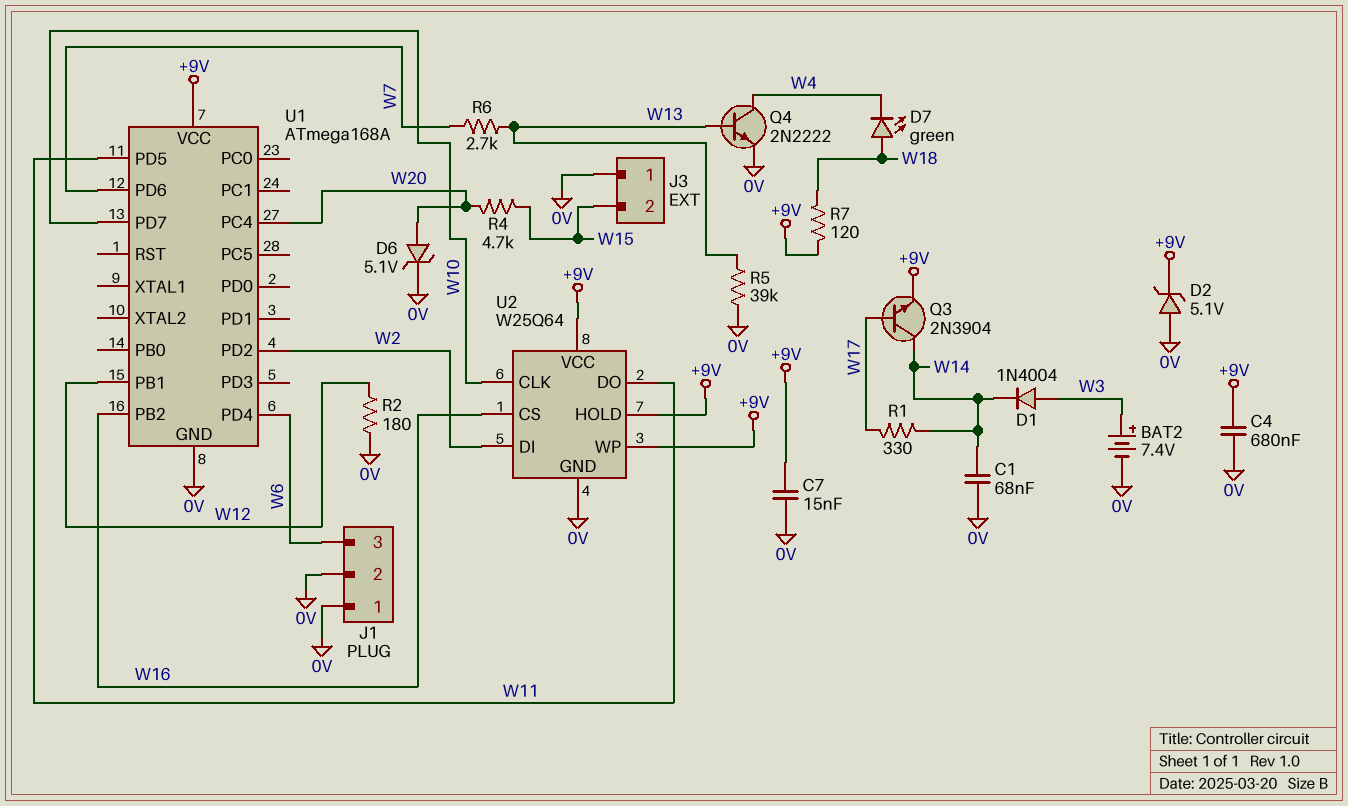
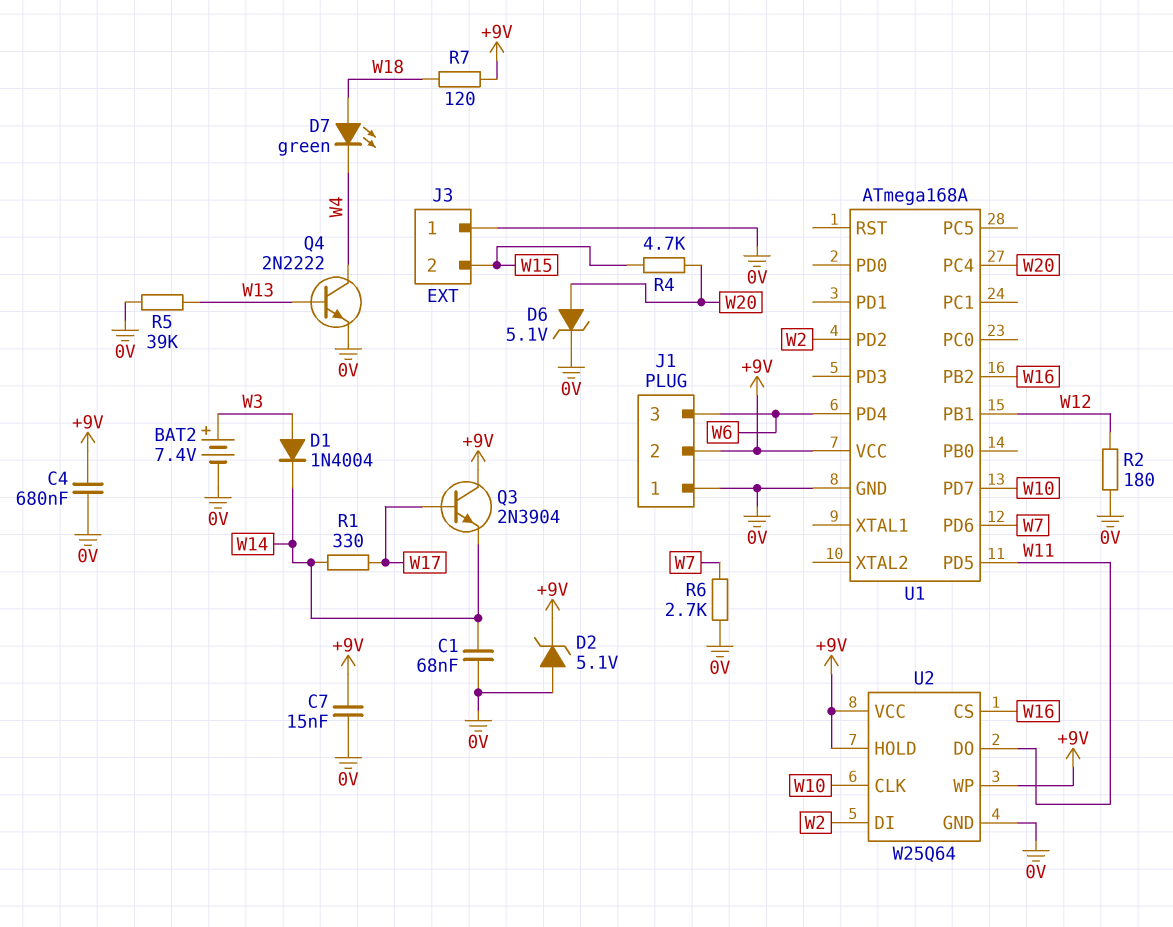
J1 pin 2: 0V -> +9V
Q3: NPN 2N3904 (B W17, C W14, E +9V) -> NPN 2N3904 (B W17, C +9V, E W14)
R6: 2.7k (W7, W13) -> 2.7k (0V, W7)

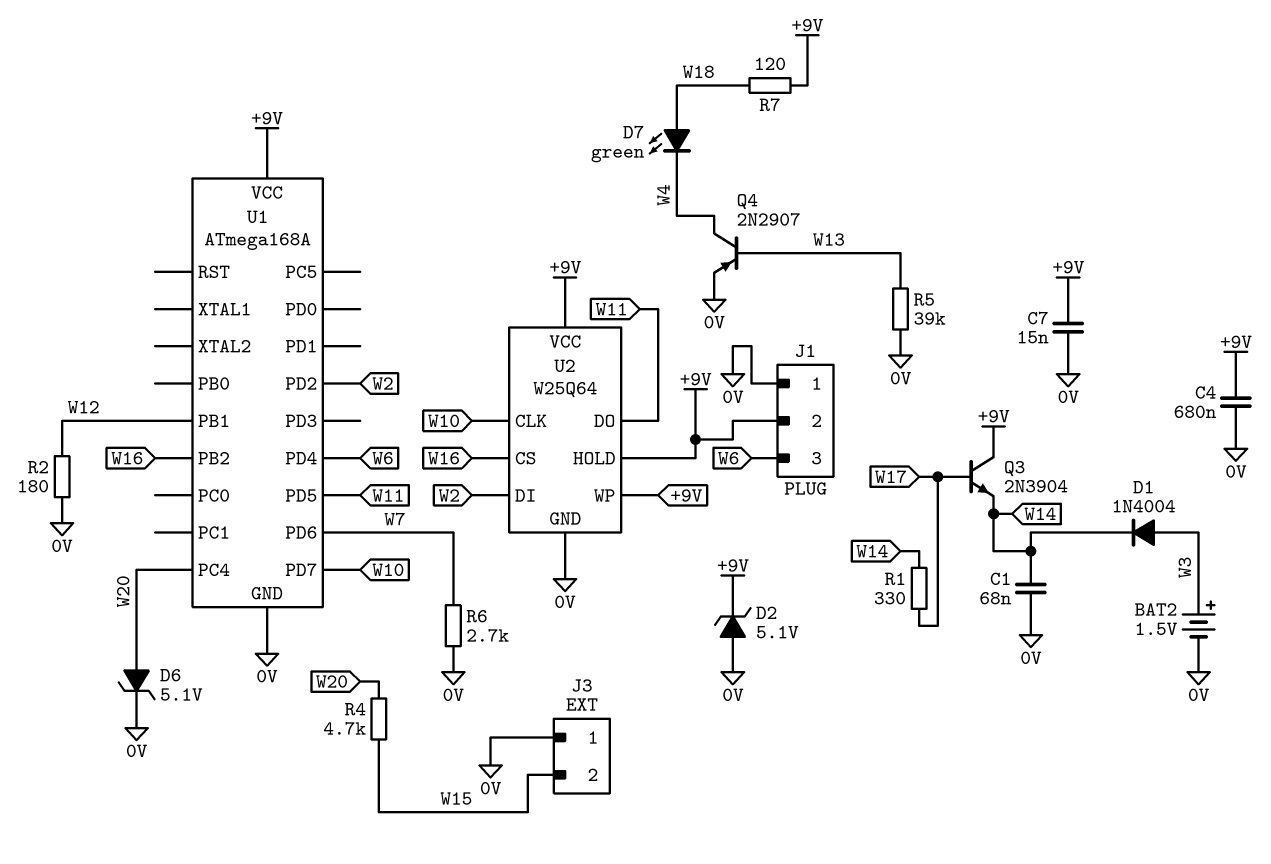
BAT2: 7.4V (plus W3, minus 0V) -> 1.5V (plus W3, minus 0V)
Q4: NPN 2N2222 (B W13, C W4, E 0V) -> PNP 2N2907 (B W13, C W4, E 0V)

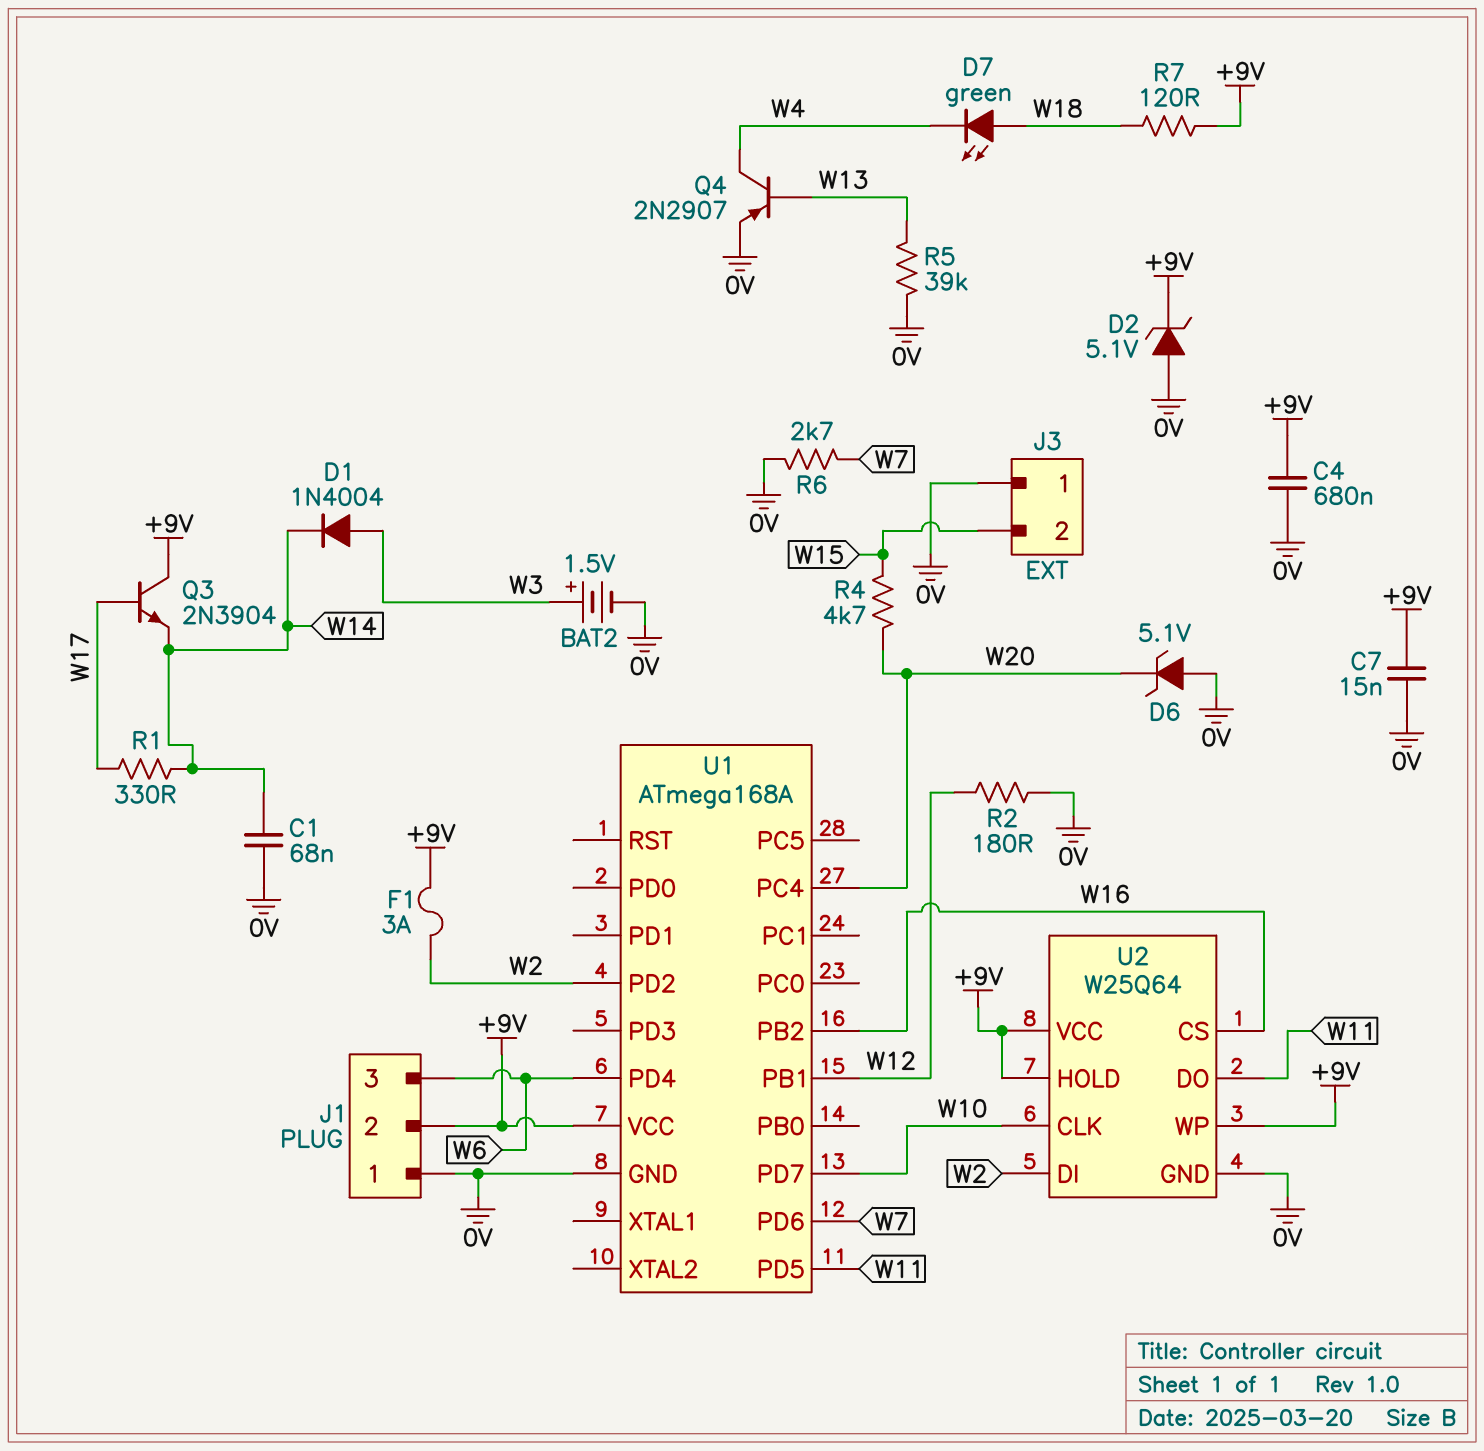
D6: zener 5.1V (A W20, K 0V) -> zener 5.1V (A 0V, K W20)
F1: none -> 3A (+9V, W2)

